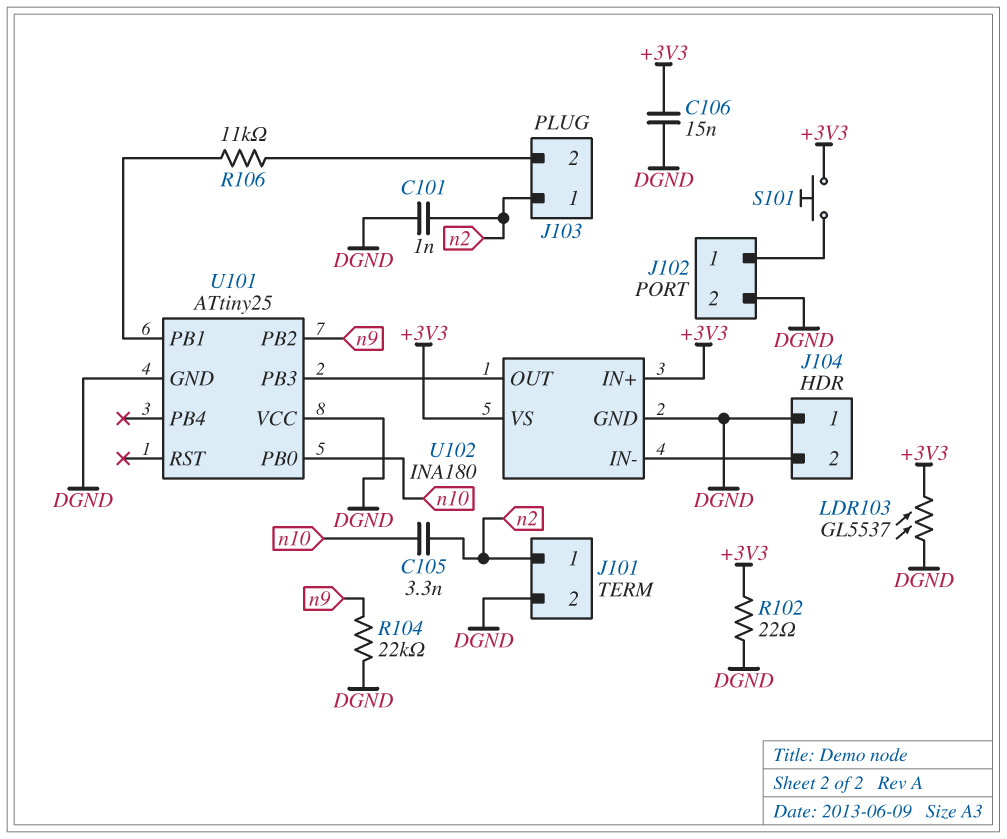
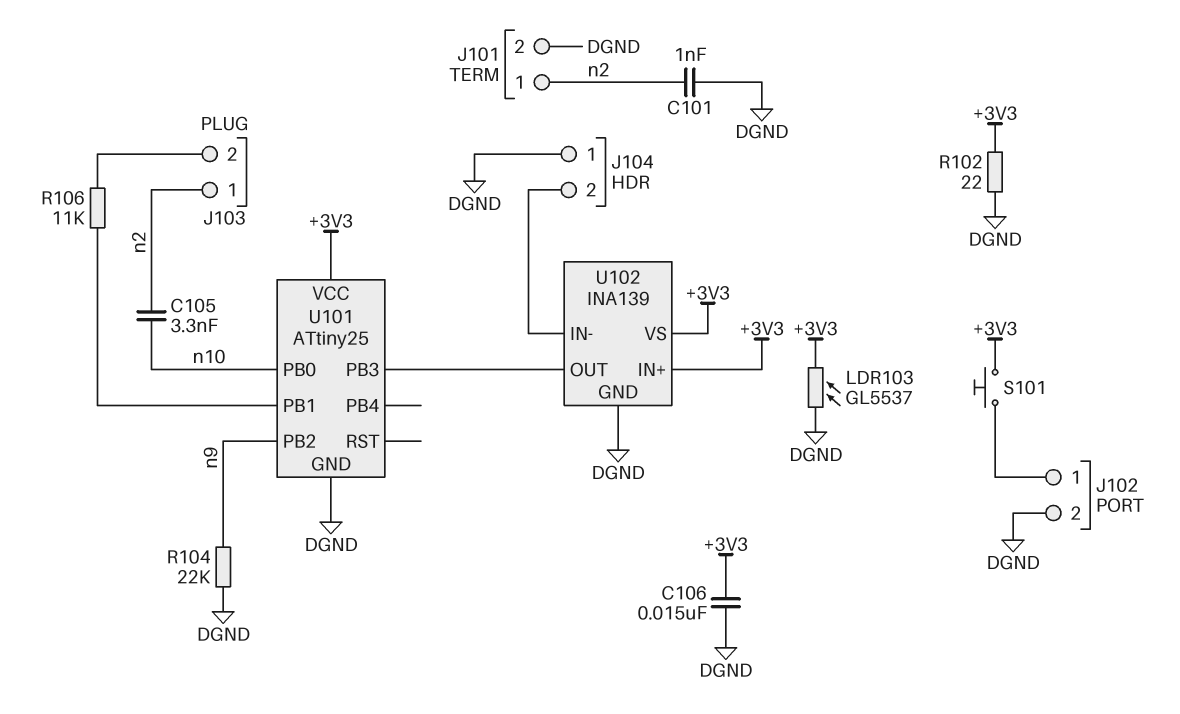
U101 pin VCC: DGND -> +3V3
U102: INA180 -> INA139

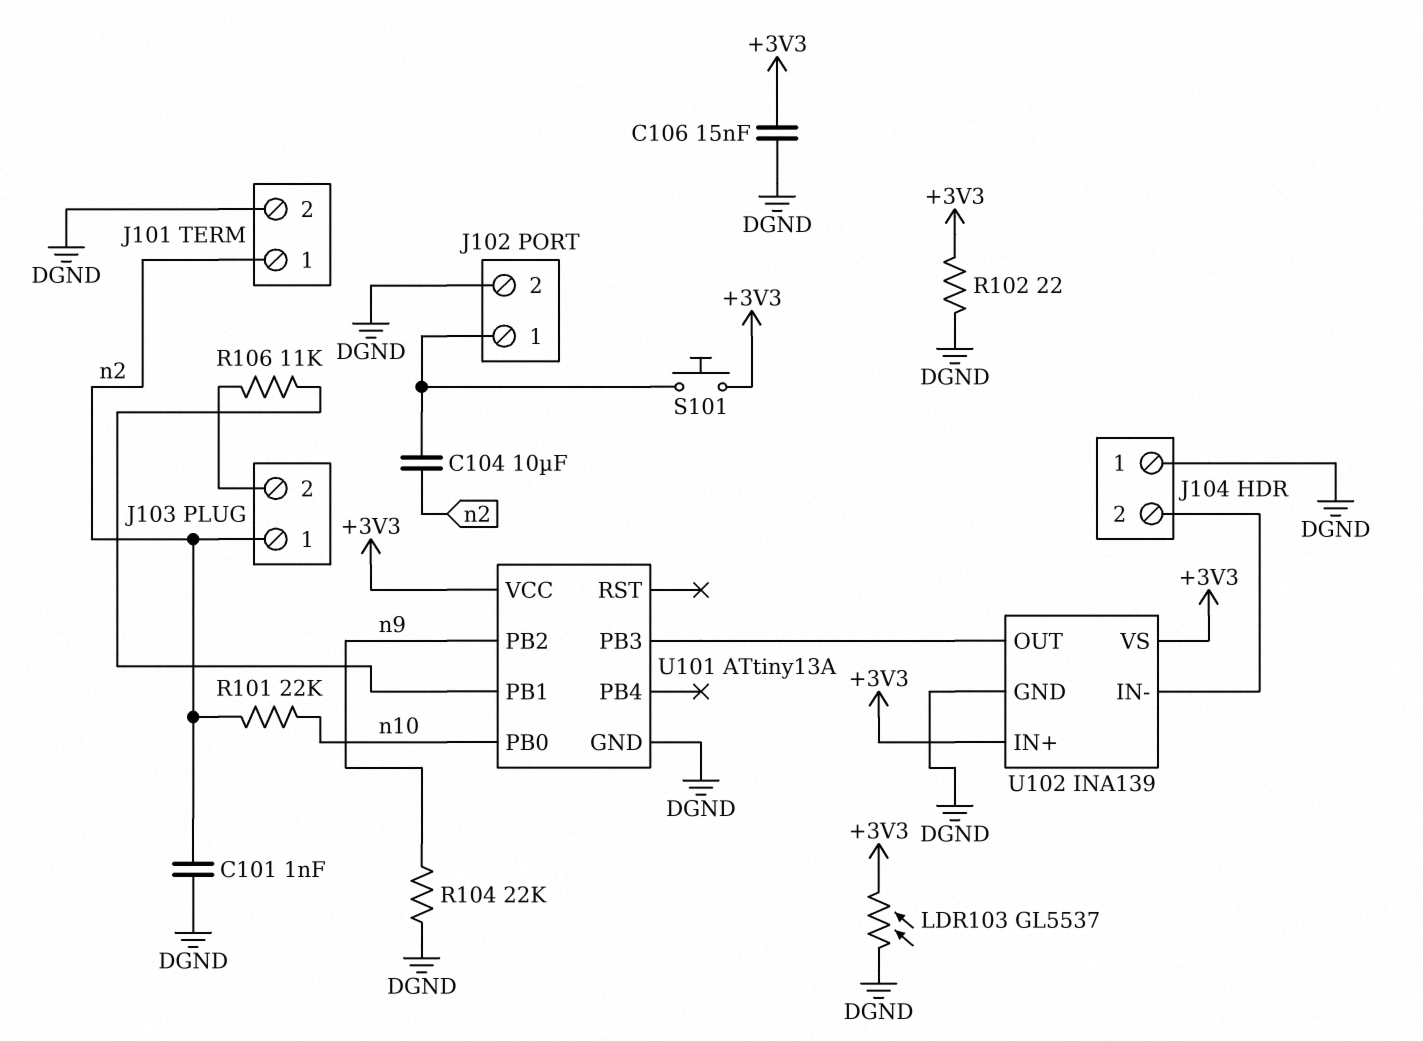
C104: none -> 10uF (J102/1, n2)
C105: 3.3nF (n2, n10) -> none
R101: none -> 22k (n2, n10)
U101: ATtiny25 -> ATtiny13A

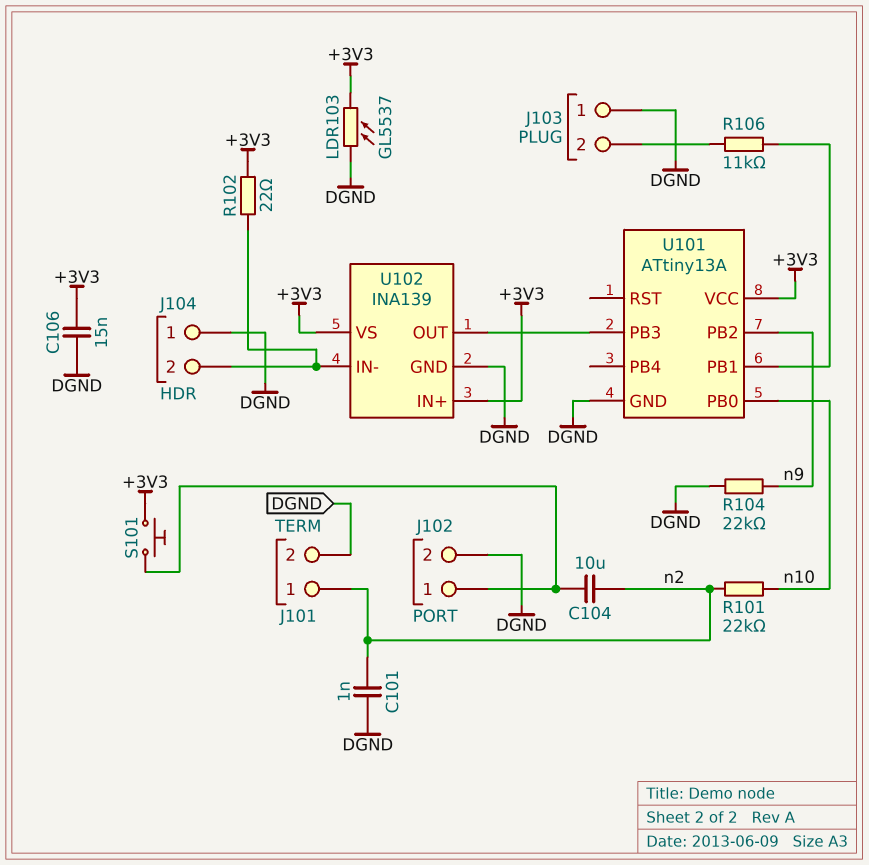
J103 pin 1: n2 -> DGND
R102: 22 (+3V3, DGND) -> 22 (+3V3, J104/2)

